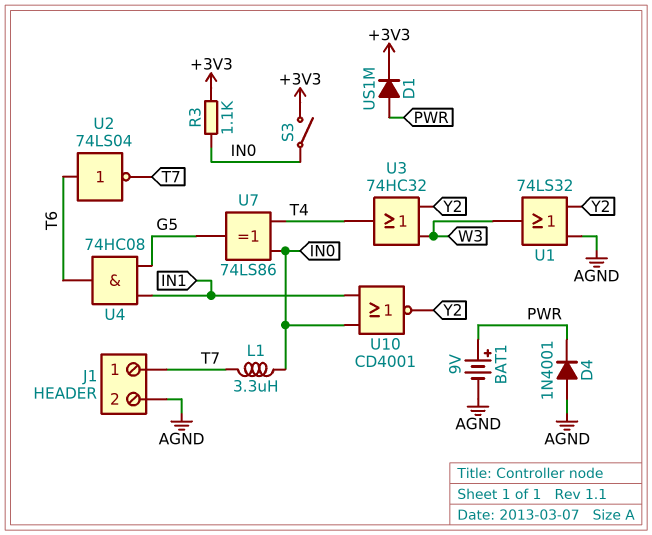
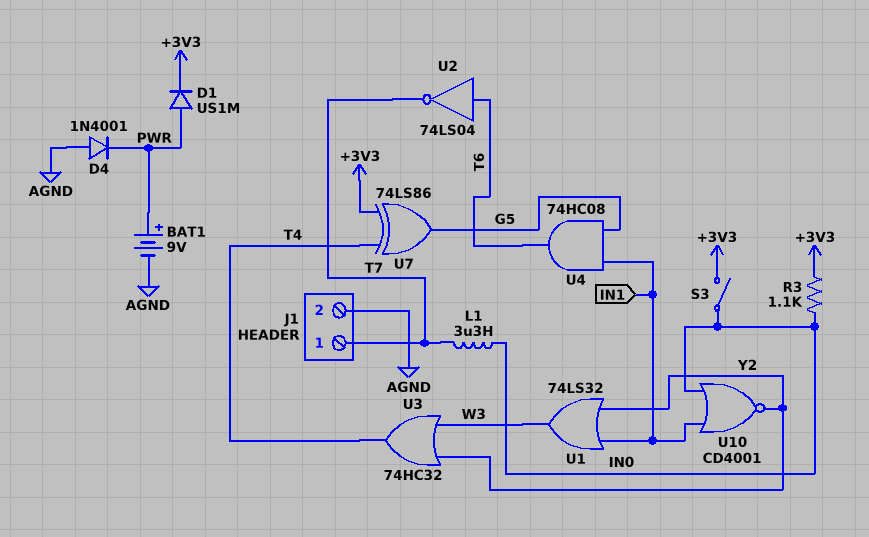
U1: OR 74LS32 (in AGND, in Y2, out W3) -> OR 74LS32 (in IN1, in Y2, out W3)
U7: XOR 74LS86 (in IN0, in T4, out G5) -> XOR 74LS86 (in +3V3, in T4, out G5)

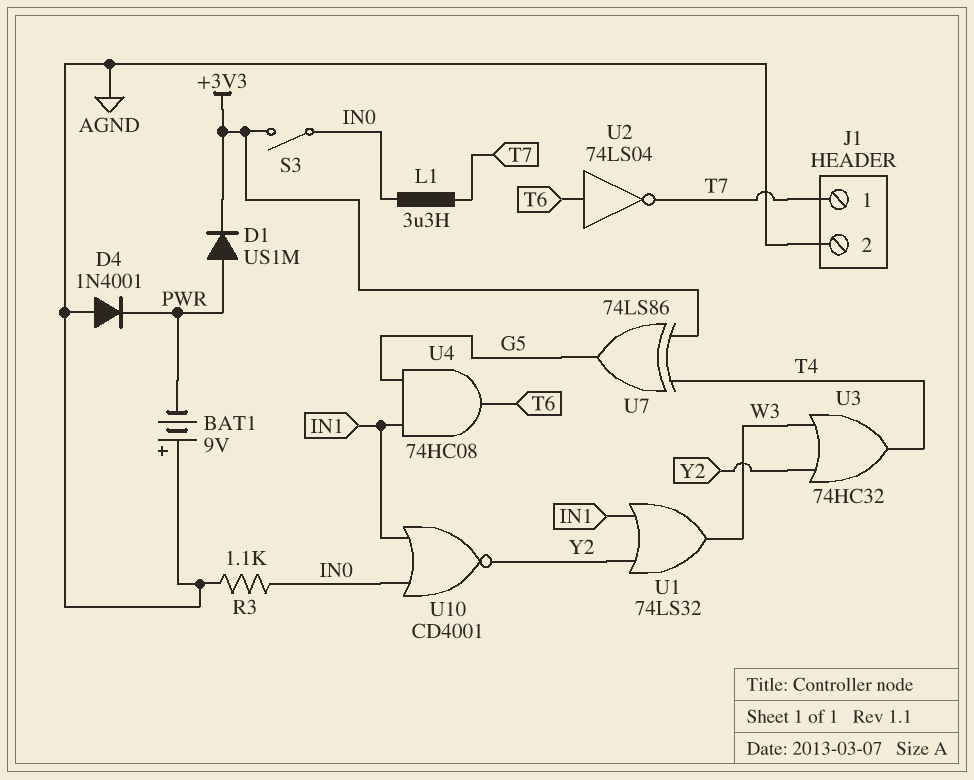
BAT1: 9V (plus PWR, minus AGND) -> 9V (plus AGND, minus PWR)
R3: 1.1k (+3V3, IN0) -> 1.1k (AGND, IN0)

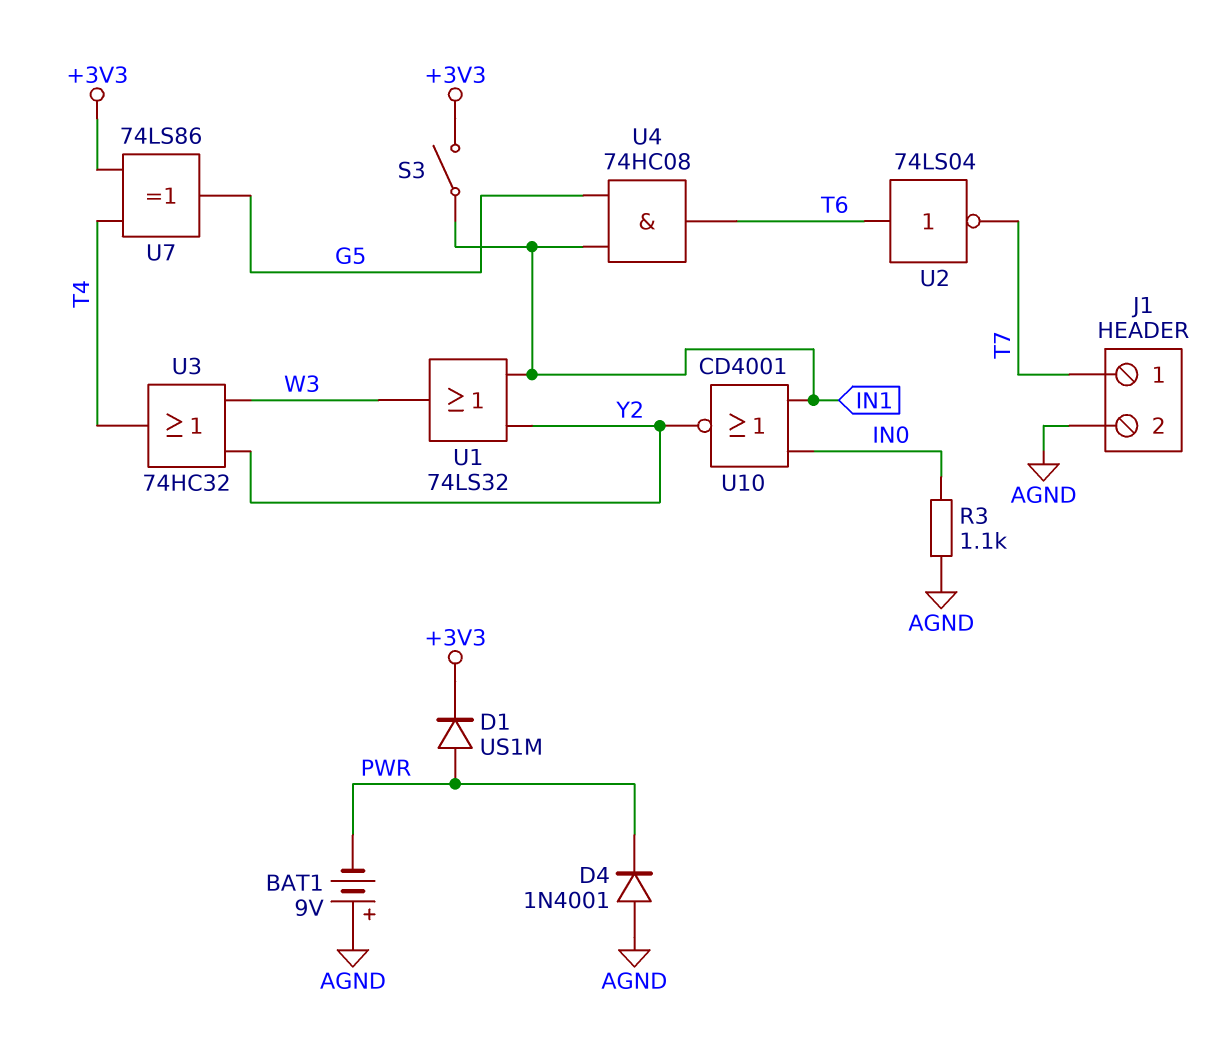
L1: 3.3uH (IN0, T7) -> none
S3: switch (+3V3, IN0) -> switch (+3V3, IN1)

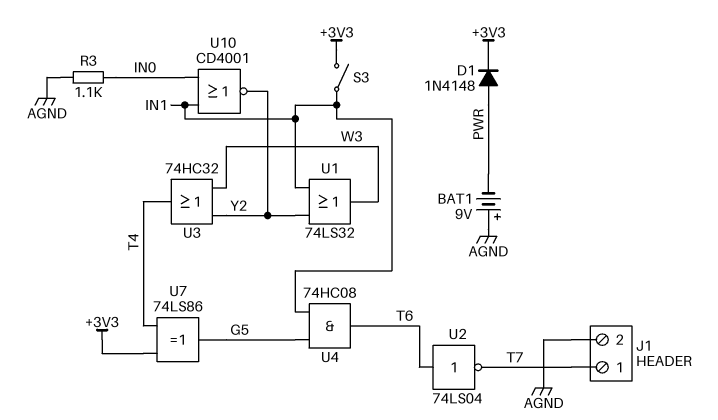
D1: diode US1M (A PWR, K +3V3) -> diode 1N4148 (A PWR, K +3V3)
D4: diode 1N4001 (A AGND, K PWR) -> none

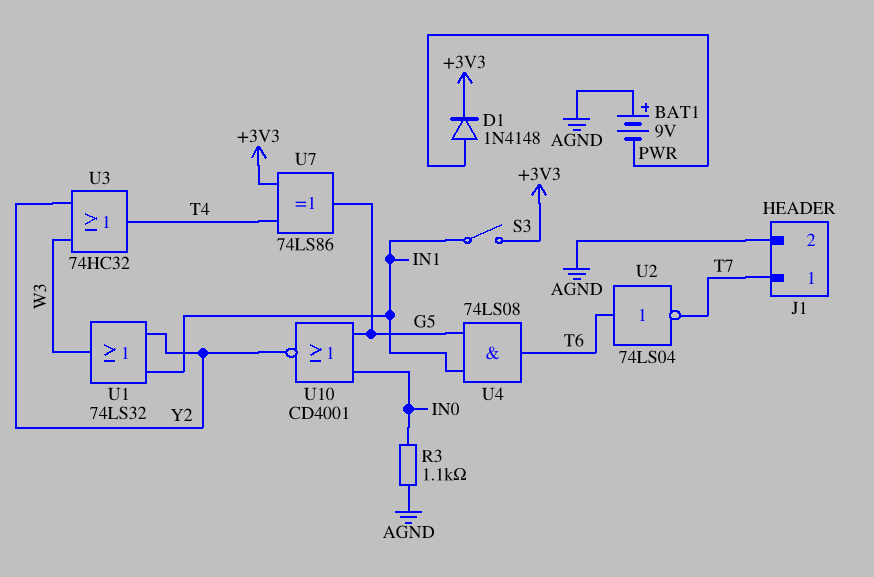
U4: AND 74HC08 (in G5, in IN1, out T6) -> AND 74LS08 (in G5, in IN1, out T6)
U10: NOR CD4001 (in IN0, in IN1, out Y2) -> NOR CD4001 (in G5, in IN0, out Y2)

